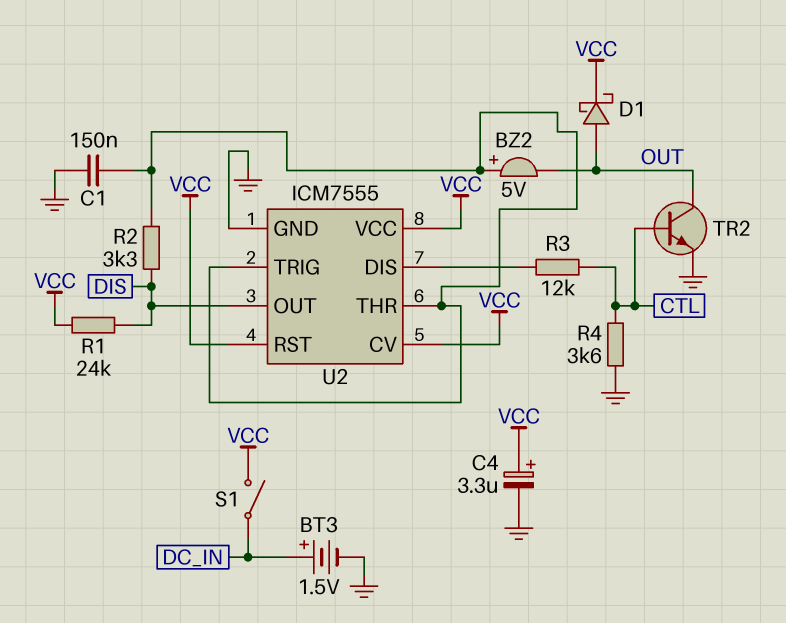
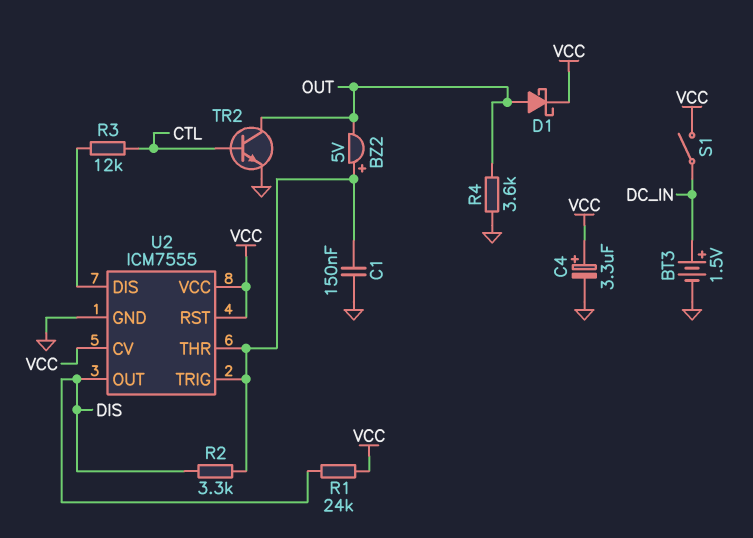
R4: 3.6k (CTL, GND) -> 3.6k (GND, OUT)

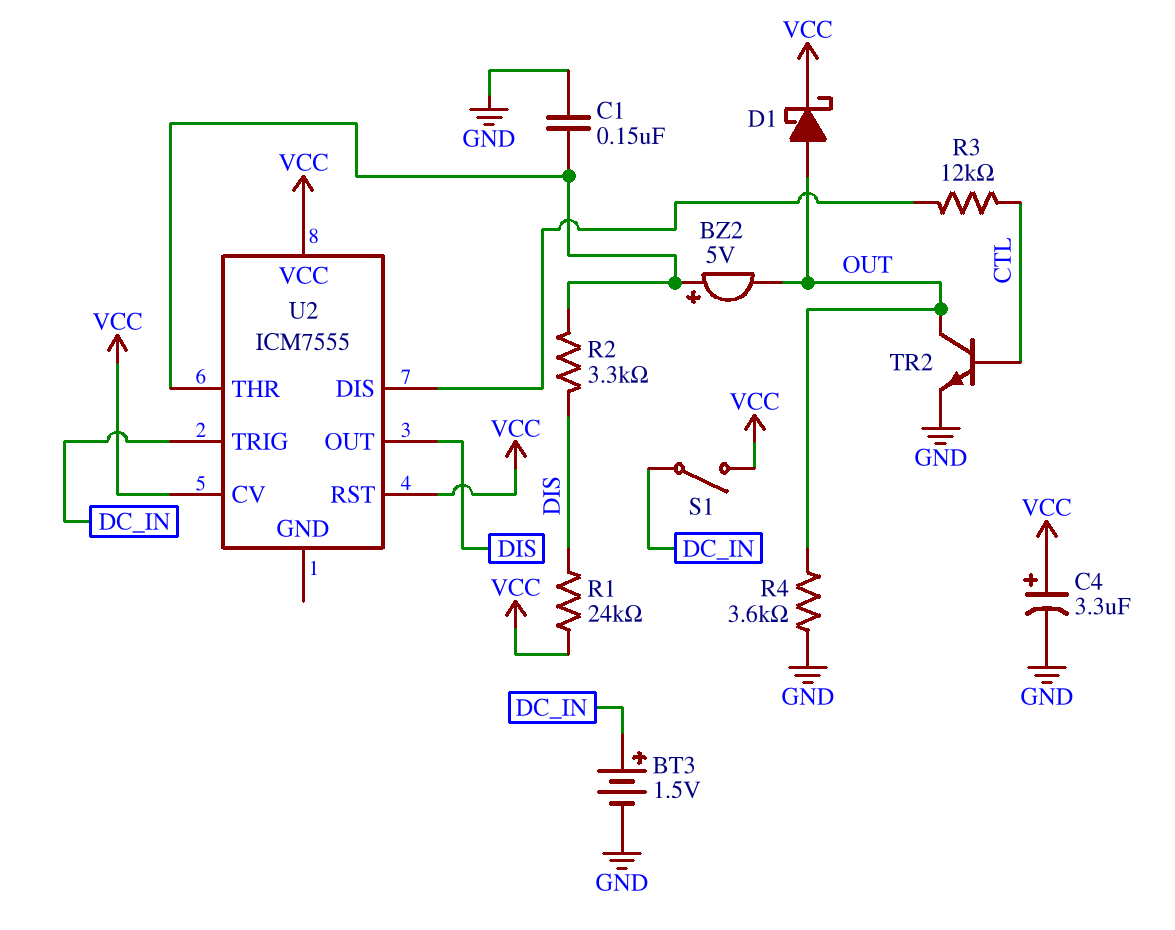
U2 pin GND: GND -> none
U2 pin TRIG: U2/THR -> DC_IN

